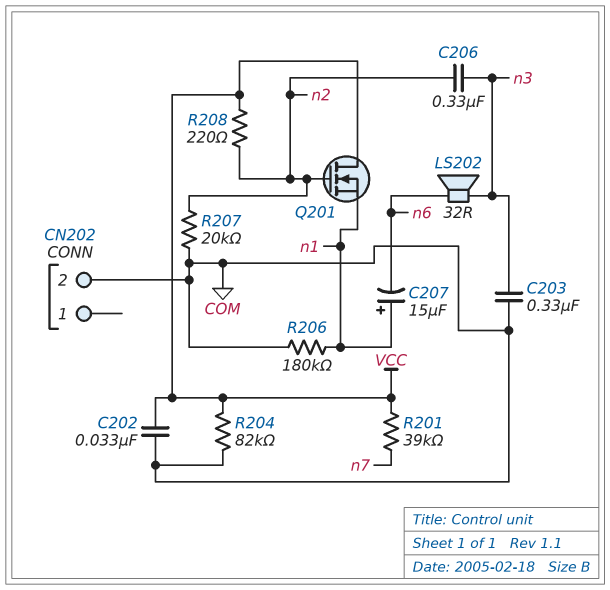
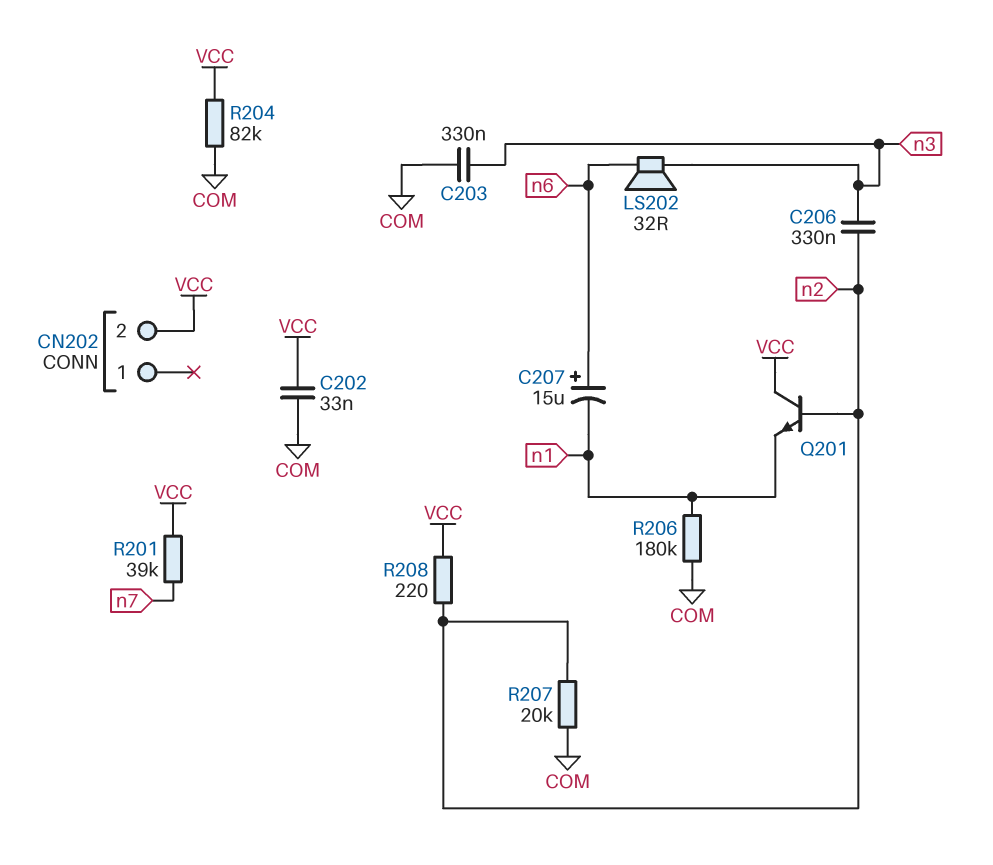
C207: 15uF (plus n1, minus n6) -> 15uF (plus n6, minus n1)
CN202 pin 2: COM -> VCC
Q201: NMOS (G n2, D VCC, S n1) -> NPN (B n2, C VCC, E n1)

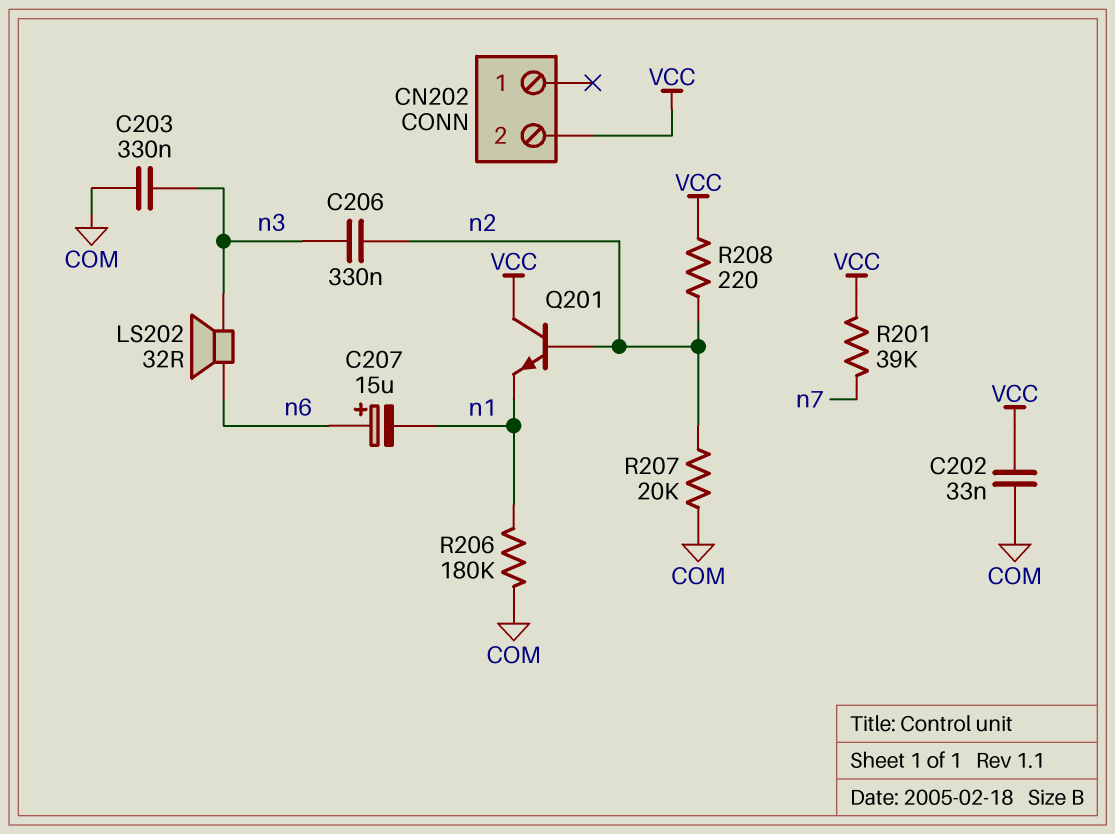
R204: 82k (COM, VCC) -> none

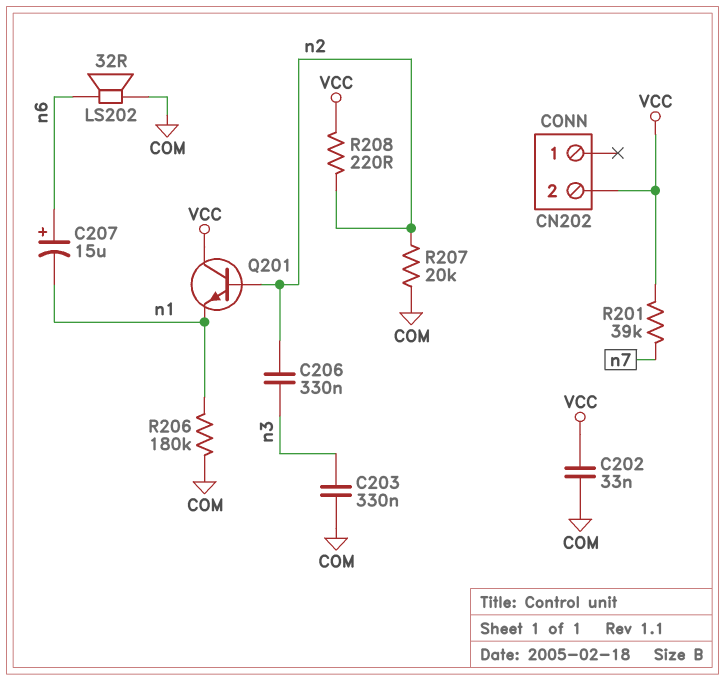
LS202: speaker 32R (n3, n6) -> speaker 32R (COM, n6)

